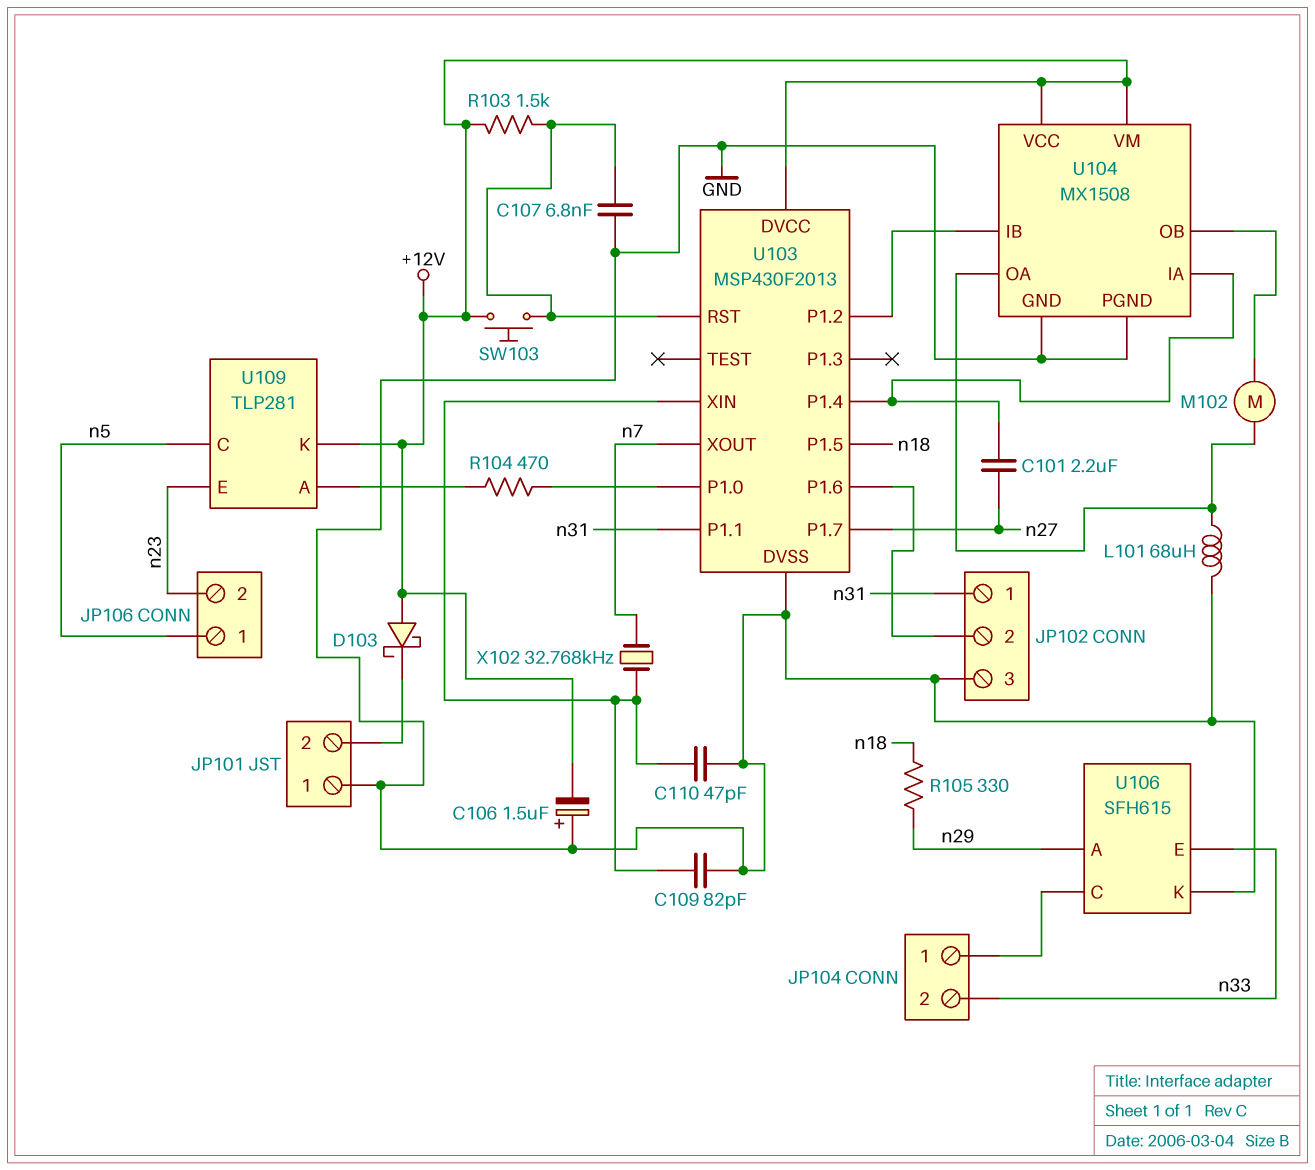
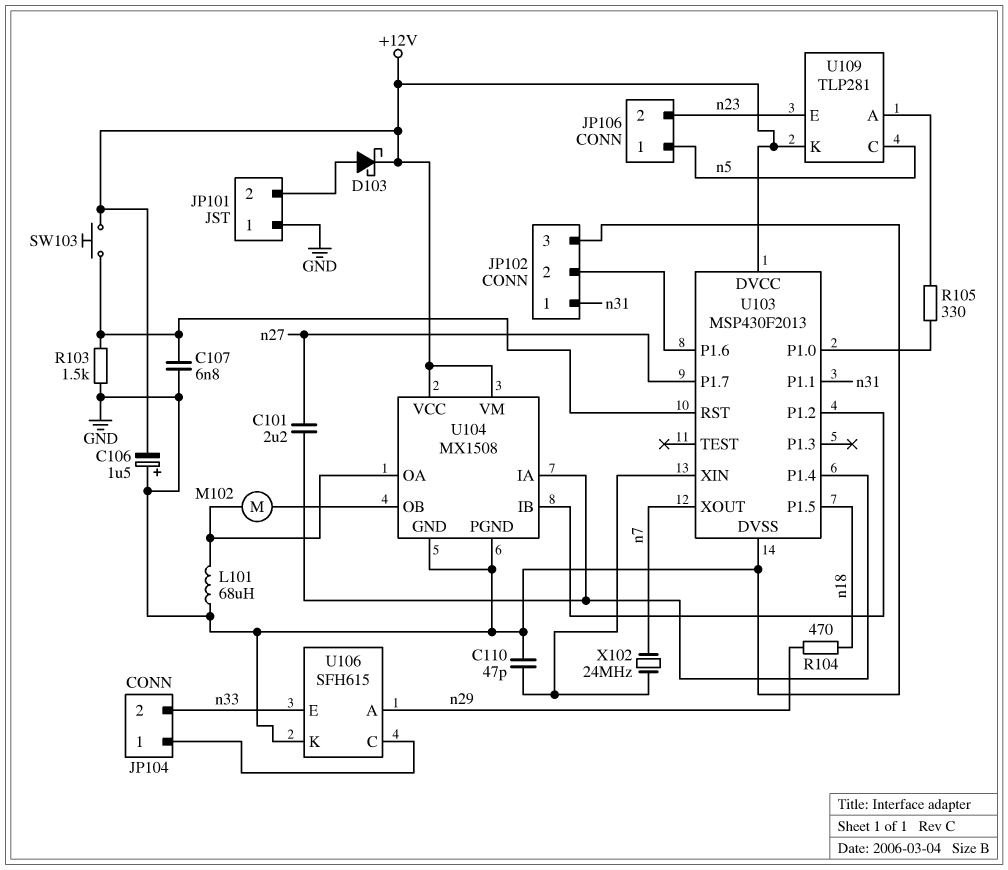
C109: 82pF (GND, U103/XIN) -> none
D103: schottky (A +12V, K JP101/2) -> schottky (A JP101/2, K +12V)
R103: 1.5k (+12V, U103/RST) -> 1.5k (GND, U103/RST)
R104: 470 (U103/P1.0, U109/A) -> 470 (n18, n29)
R105: 330 (n18, n29) -> 330 (U103/P1.0, U109/A)
X102: 32.768kHz (U103/XIN, n7) -> 24MHz (U103/XIN, n7)

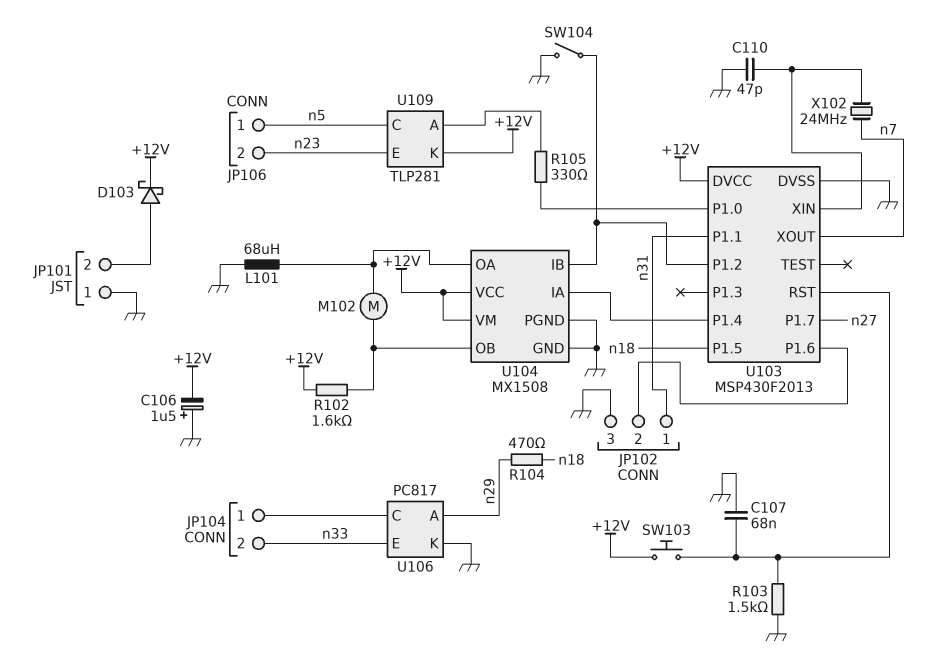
C101: 2.2uF (U103/P1.4, n27) -> none
C107: 6.8nF (GND, U103/RST) -> 68nF (GND, U103/RST)
R102: none -> 1.6k (+12V, U104/OB)
SW104: none -> switch (GND, U103/P1.2)
U106: SFH615 -> PC817

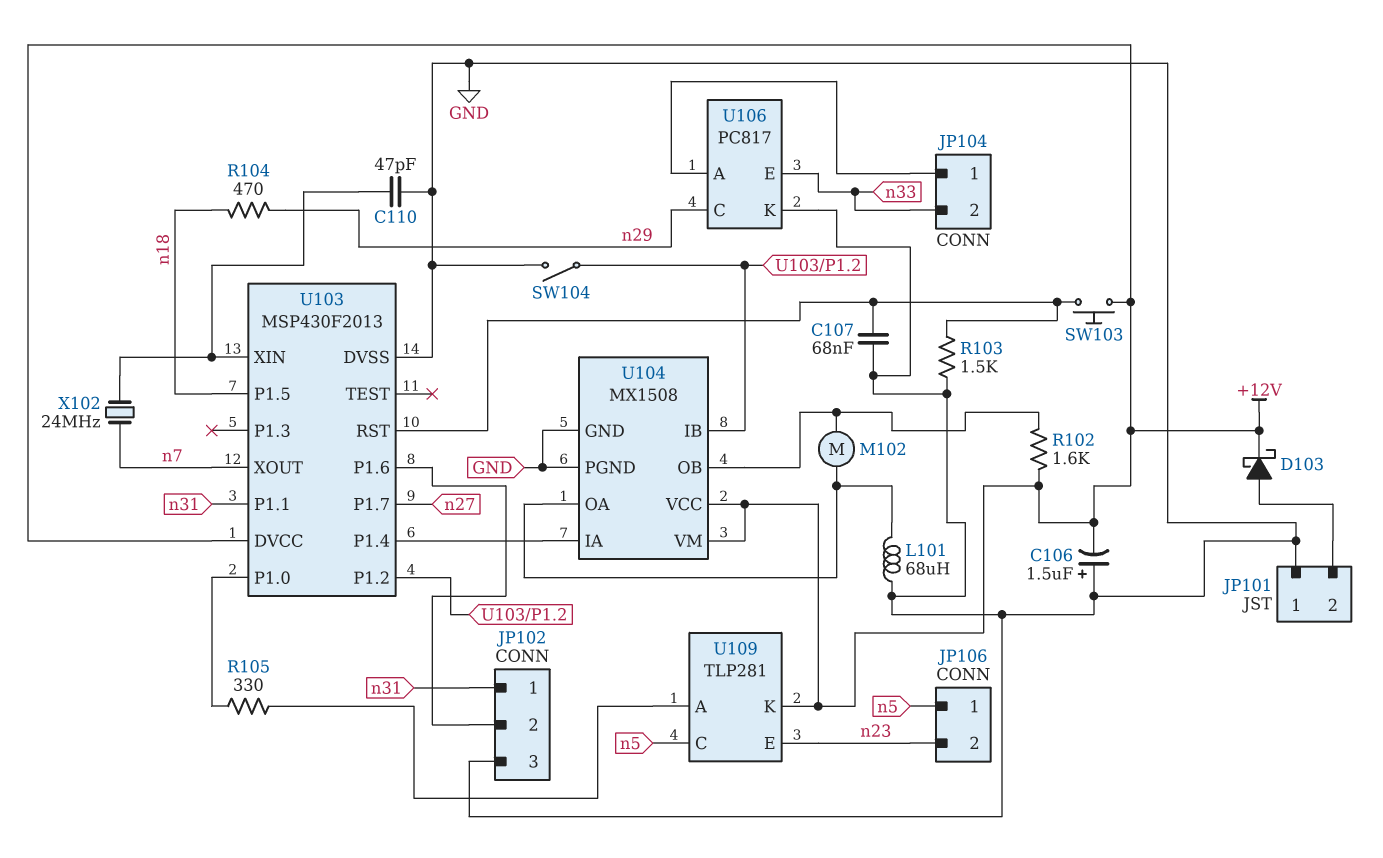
U106 pin A: n29 -> JP104/1
U106 pin C: JP104/1 -> n29

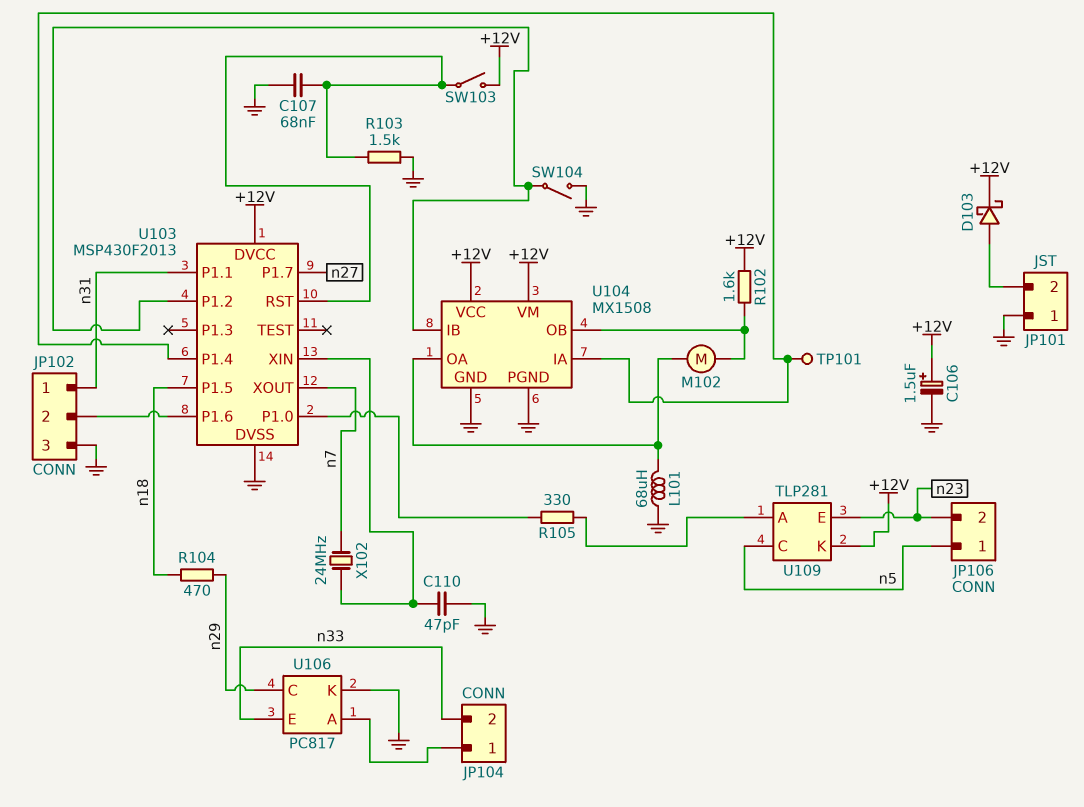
C106: 1.5uF (plus GND, minus +12V) -> 1.5uF (plus +12V, minus GND)
SW103: button (+12V, U103/RST) -> switch (+12V, U103/RST)
TP101: none -> test point (U103/P1.4)

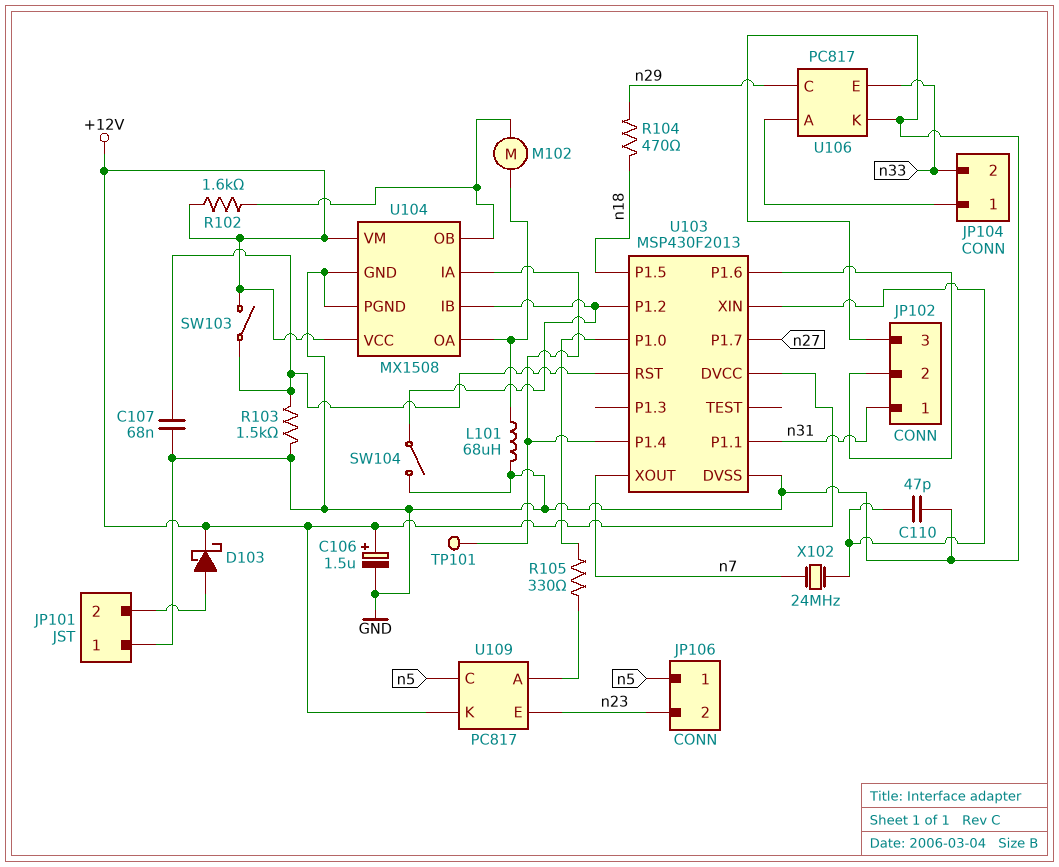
U109: TLP281 -> PC817

